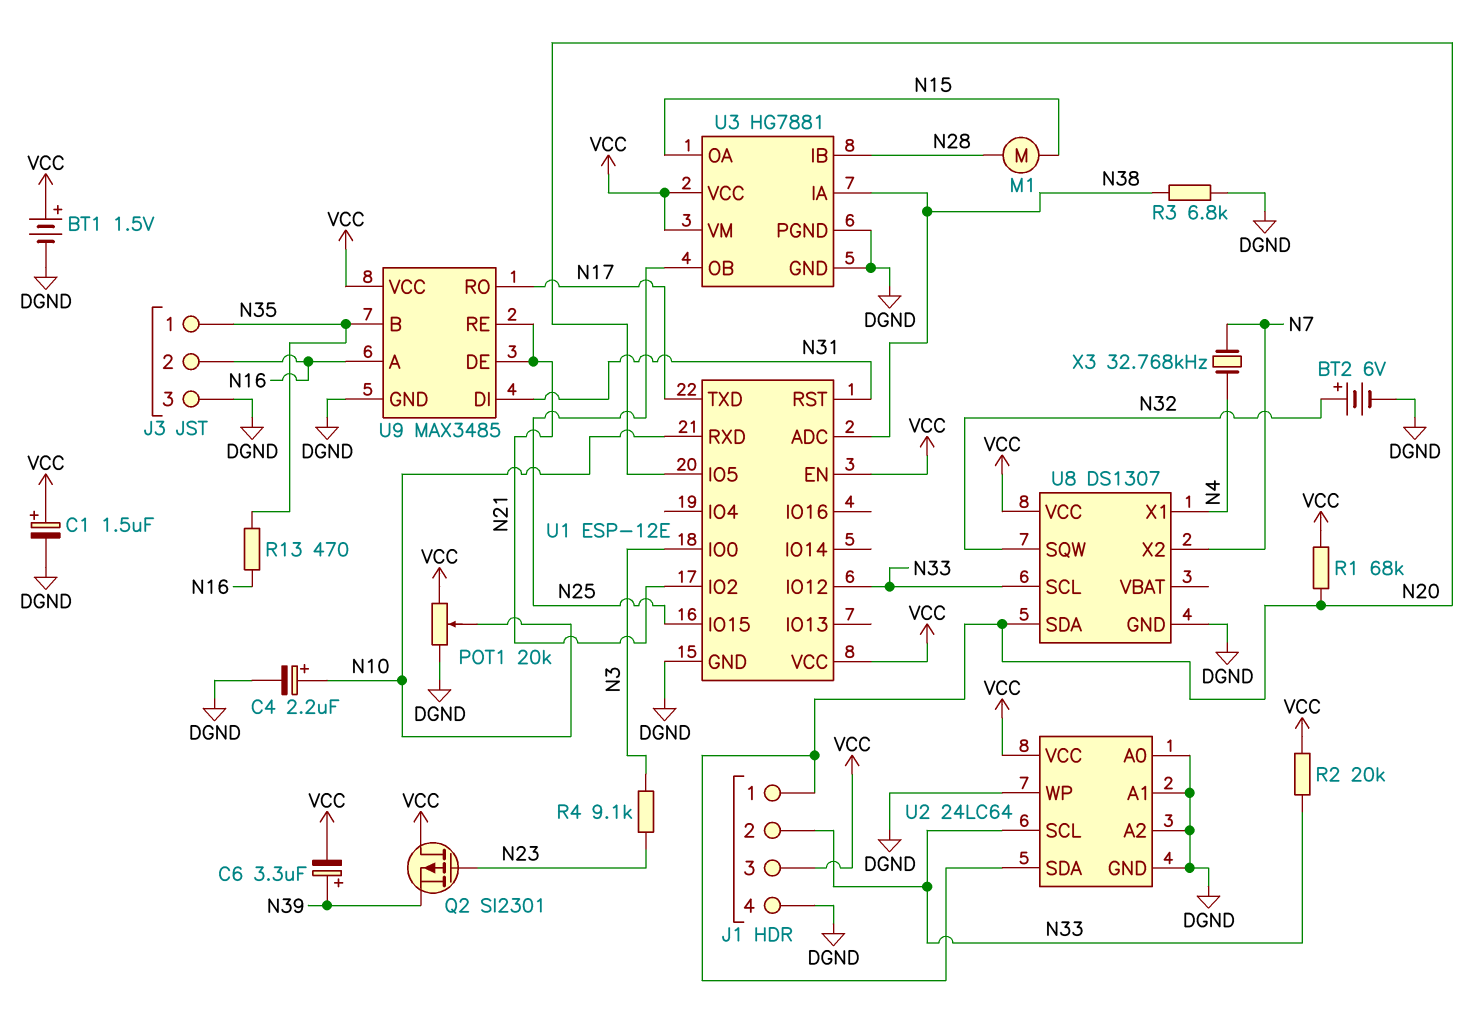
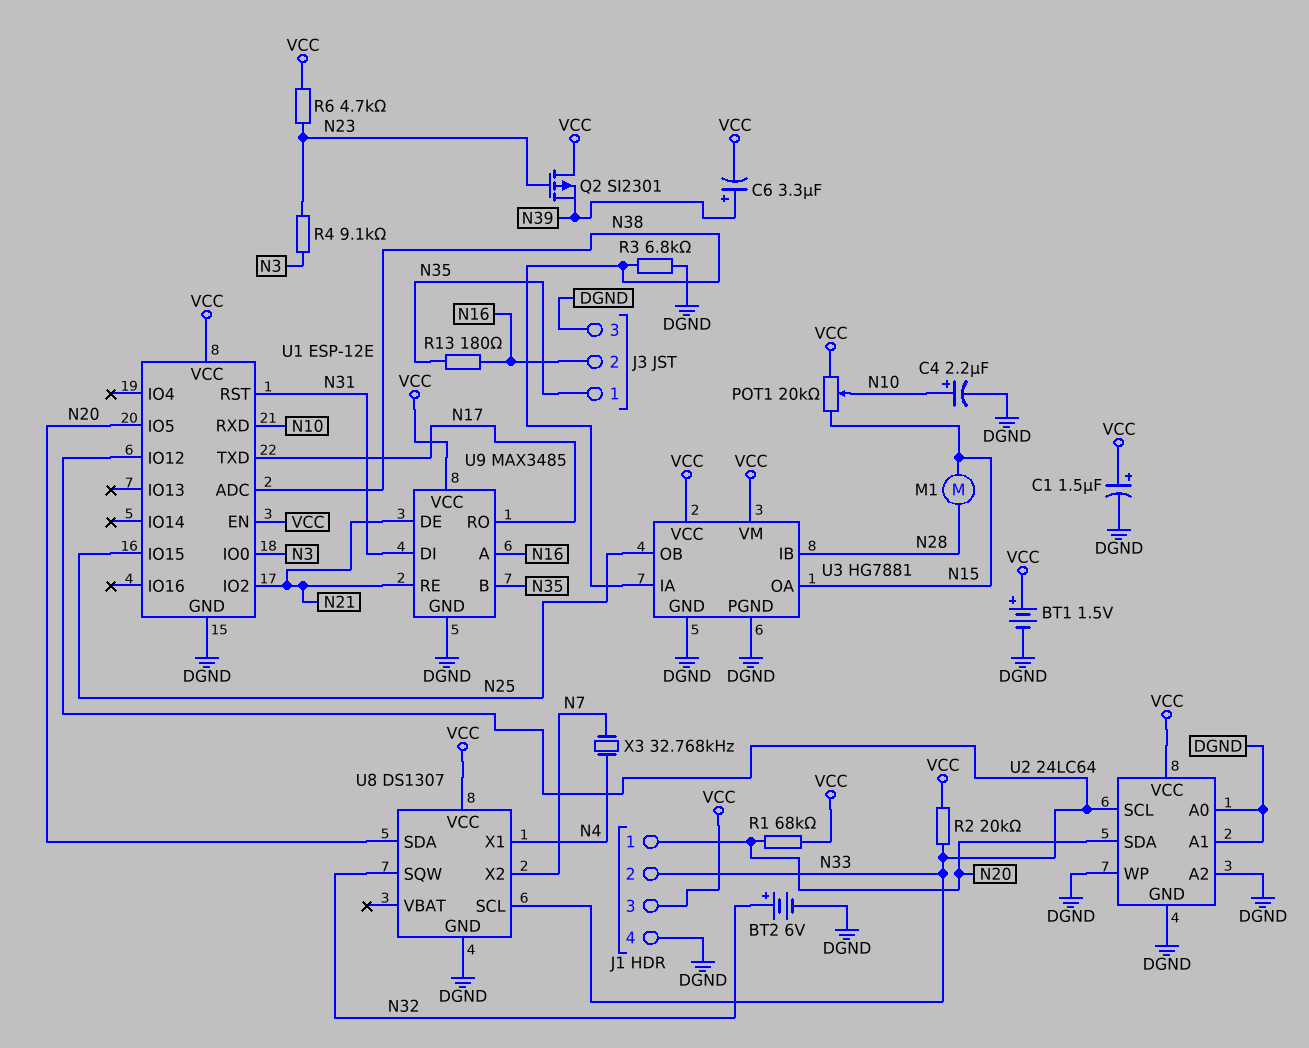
POT1: 20k (DGND, VCC, wiper N10) -> 20k (N15, VCC, wiper N10)
R6: none -> 4.7k (N23, VCC)
R13: 470 (N16, N35) -> 180 (N16, N35)

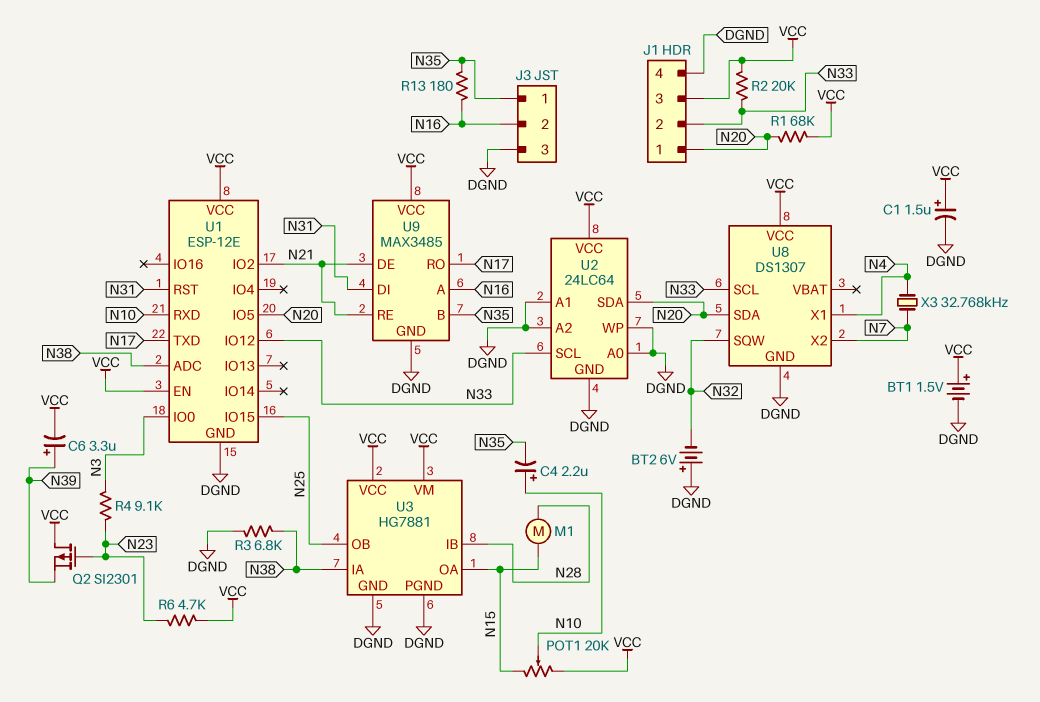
BT2: 6V (plus N32, minus DGND) -> 6V (plus DGND, minus N32)
C4: 2.2uF (plus N10, minus DGND) -> 2.2uF (plus N10, minus N35)

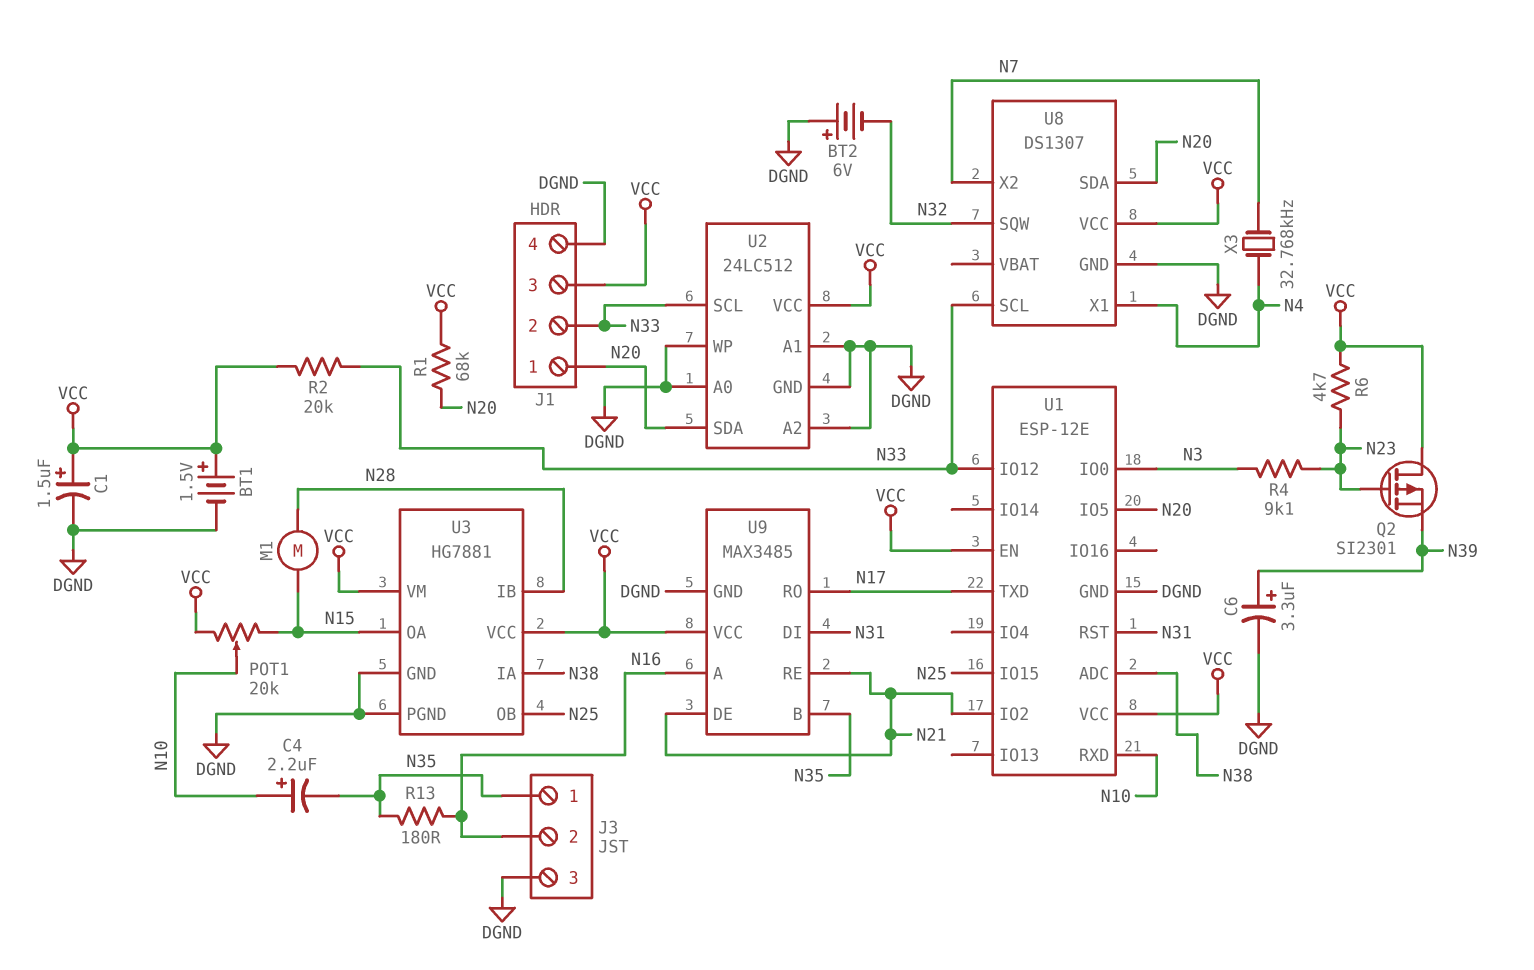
C6: 3.3uF (plus N39, minus VCC) -> 3.3uF (plus N39, minus DGND)
R3: 6.8k (DGND, N38) -> none
U2: 24LC64 -> 24LC512

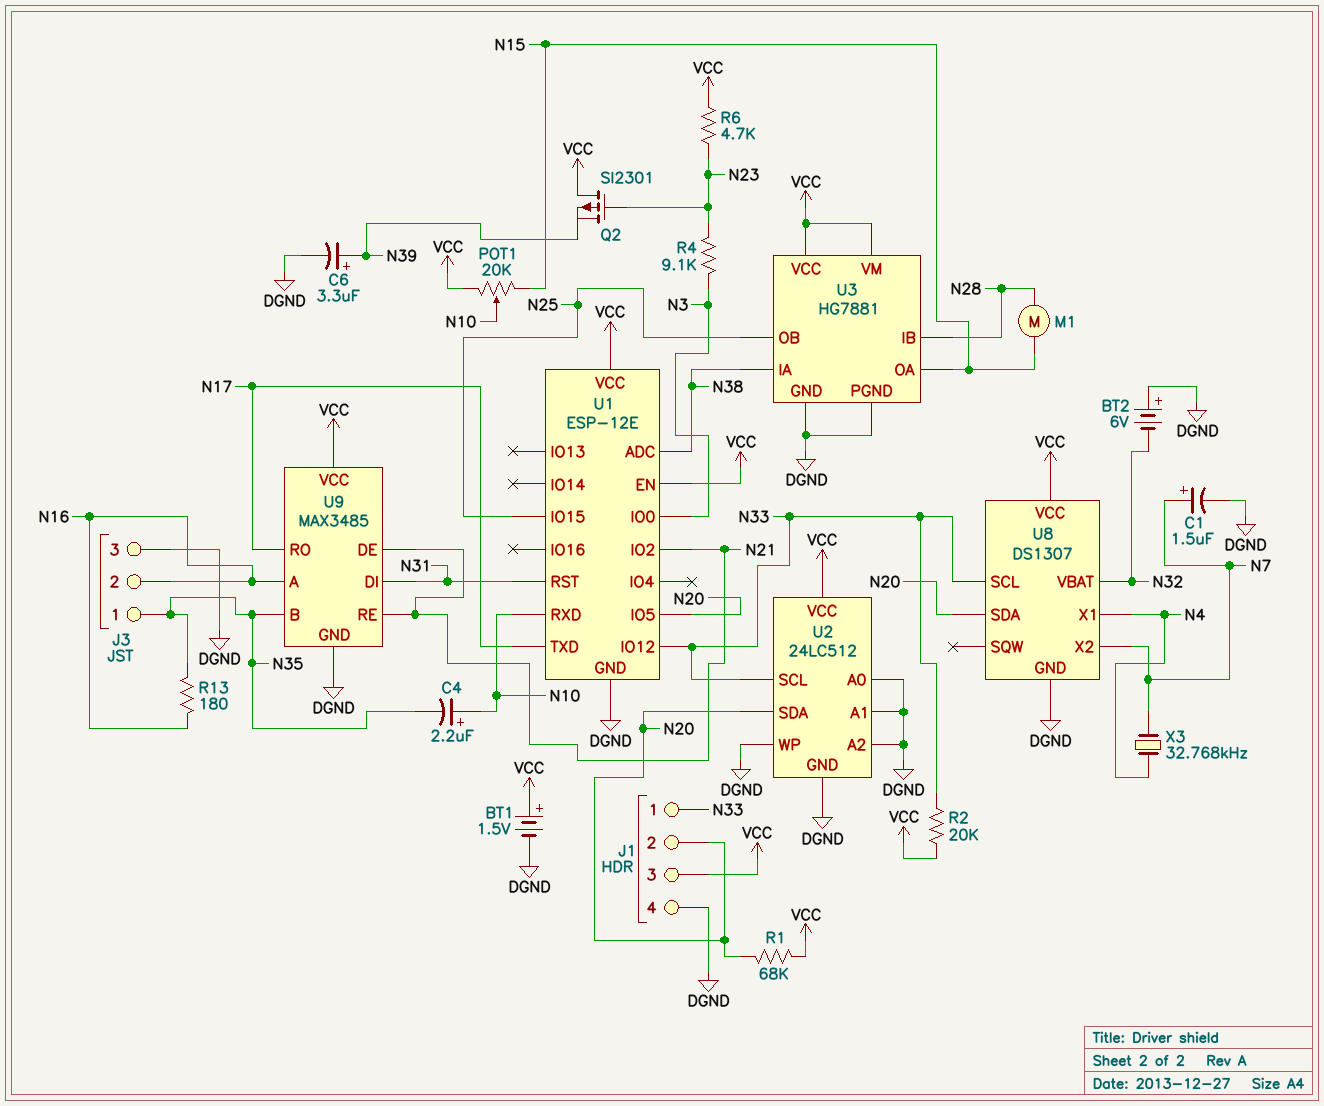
C1: 1.5uF (plus VCC, minus DGND) -> 1.5uF (plus N7, minus DGND)
J1 pin 1: N20 -> N33
J1 pin 2: N33 -> N20
U8 pin SQW: N32 -> none
U8 pin VBAT: none -> N32

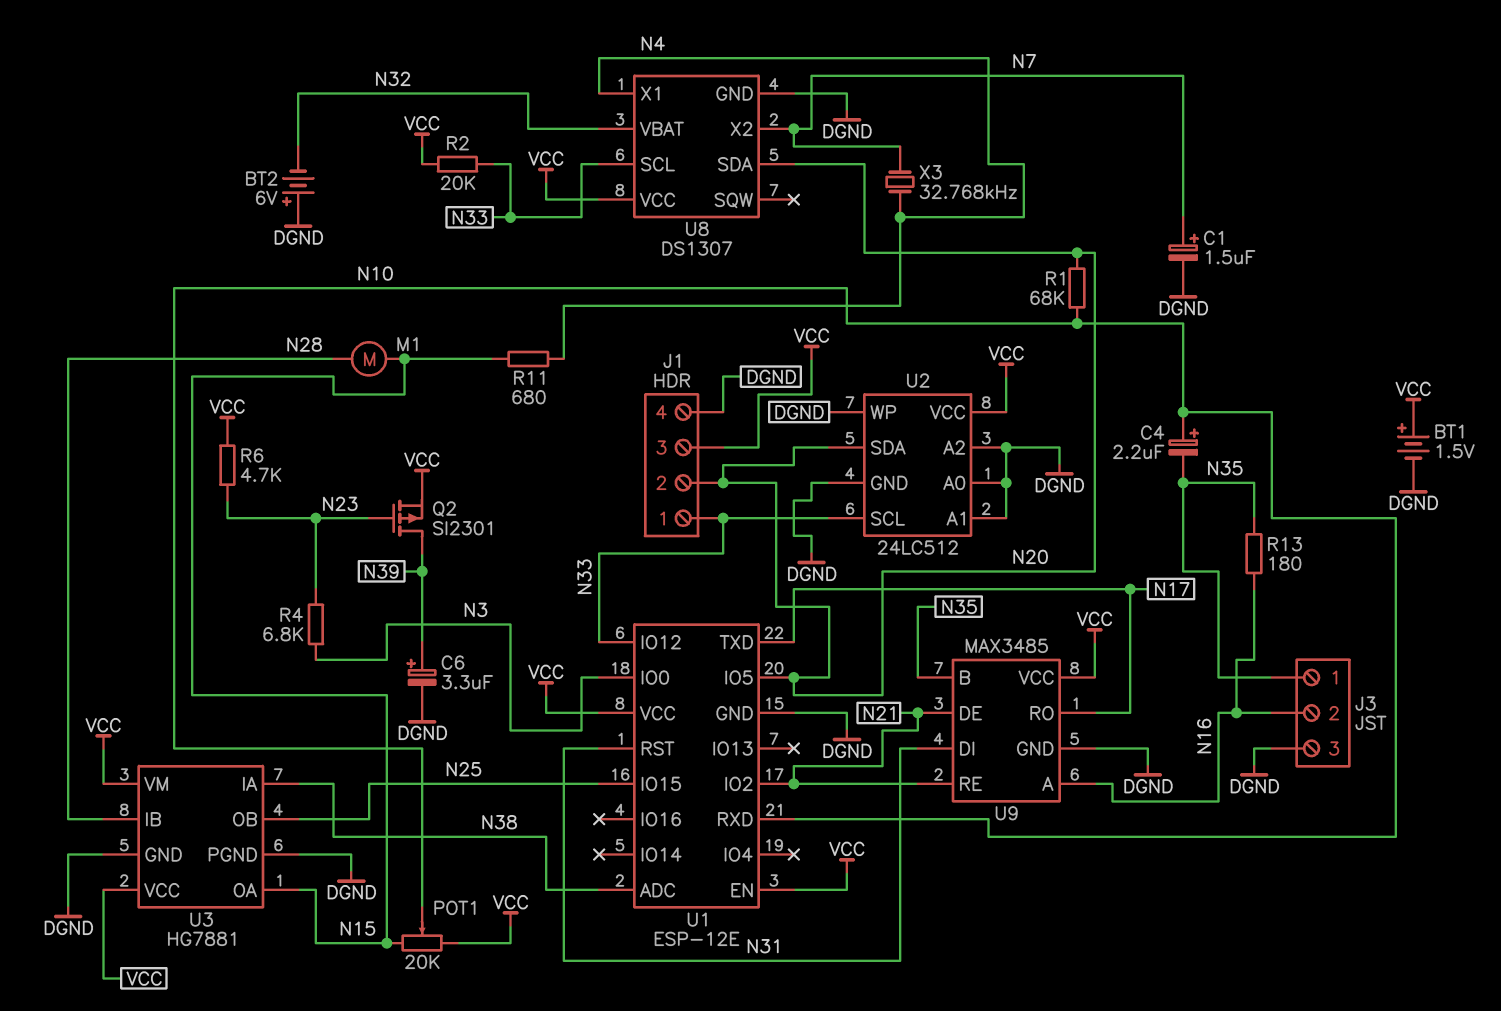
Q2: PMOS SI2301 (G N23, D VCC, S N39) -> PMOS SI2301 (G N23, D N39, S VCC)
R1: 68k (N20, VCC) -> 68k (N10, N20)
R4: 9.1k (N3, N23) -> 6.8k (N3, N23)
R11: none -> 680 (N4, N15)

